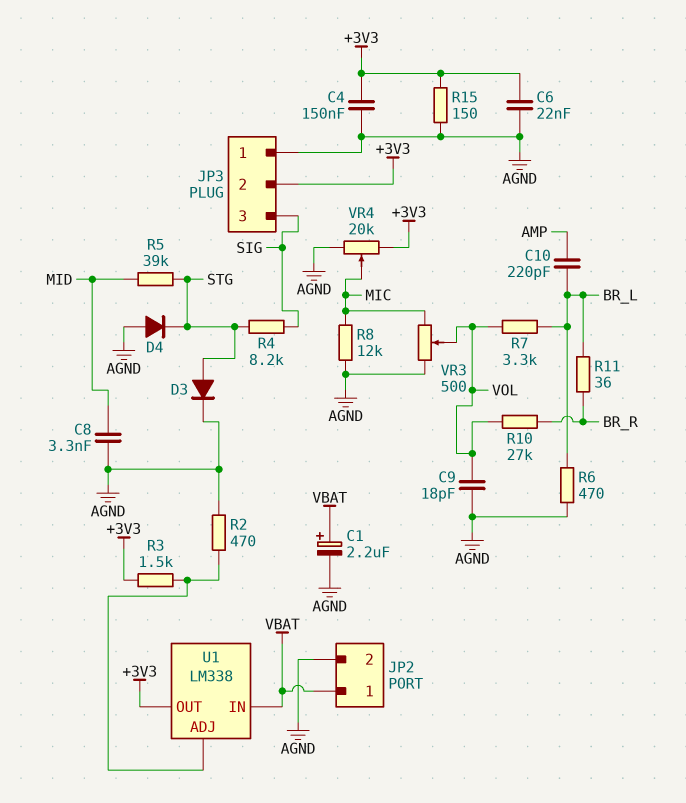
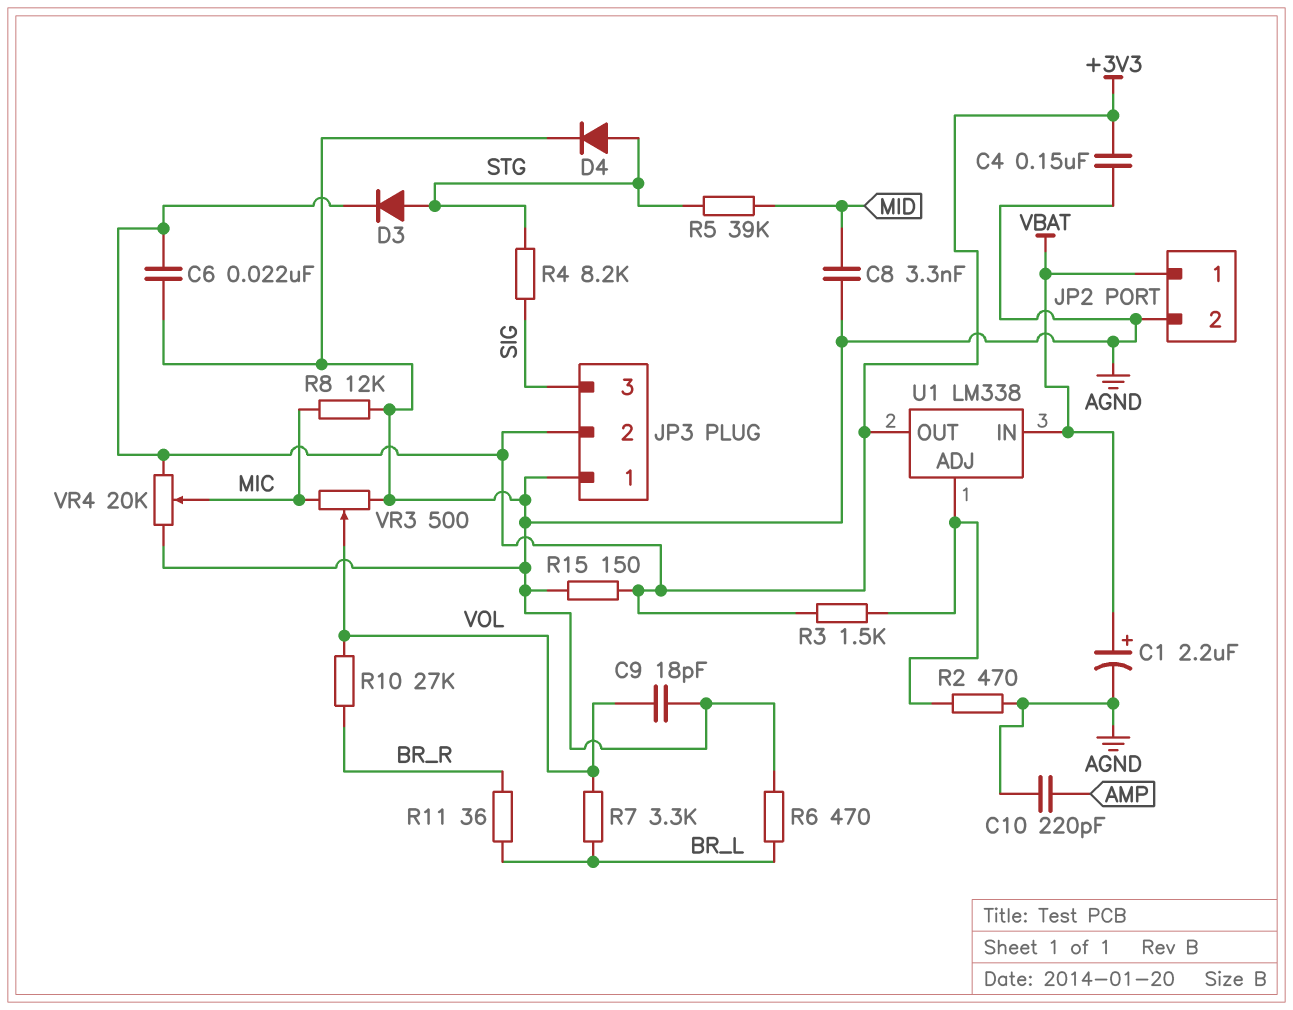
C10: 220pF (AMP, BR_L) -> 220pF (AGND, AMP)
D3: diode (A STG, K AGND) -> diode (A STG, K +3V3)
D4: diode (A AGND, K STG) -> diode (A STG, K AGND)

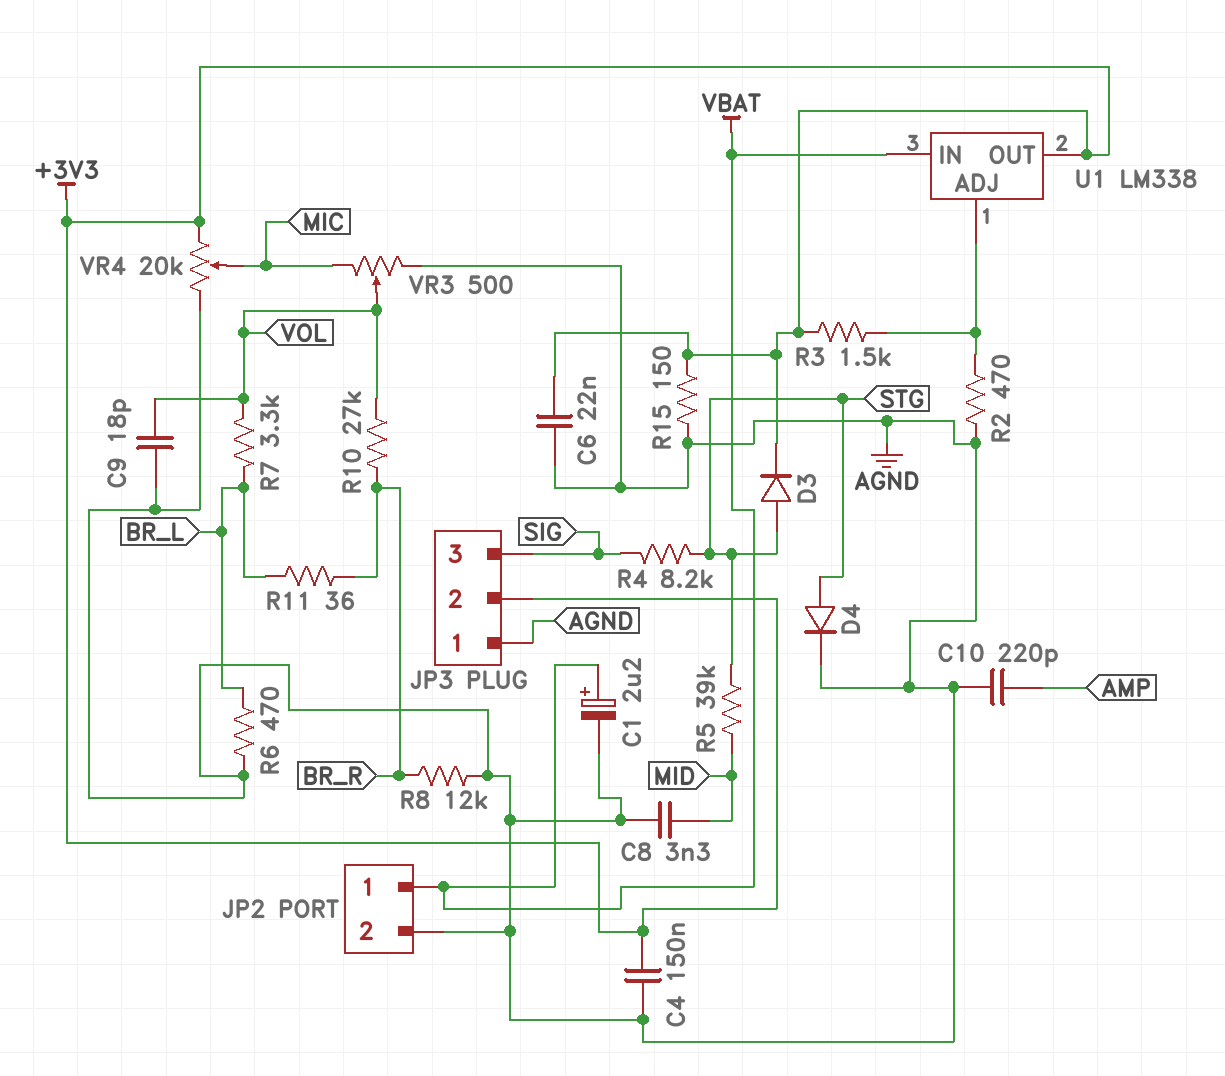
R8: 12k (AGND, MIC) -> 12k (AGND, BR_R)

